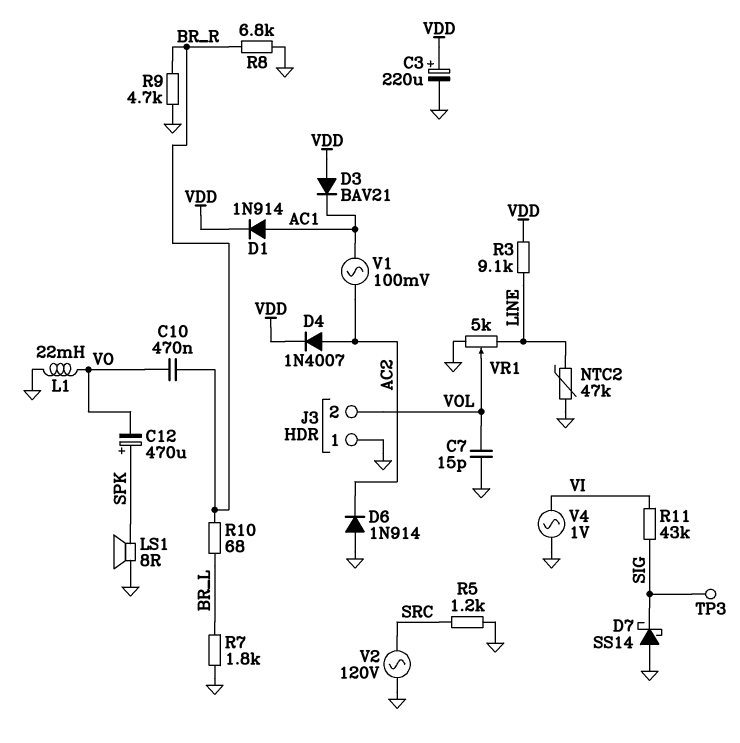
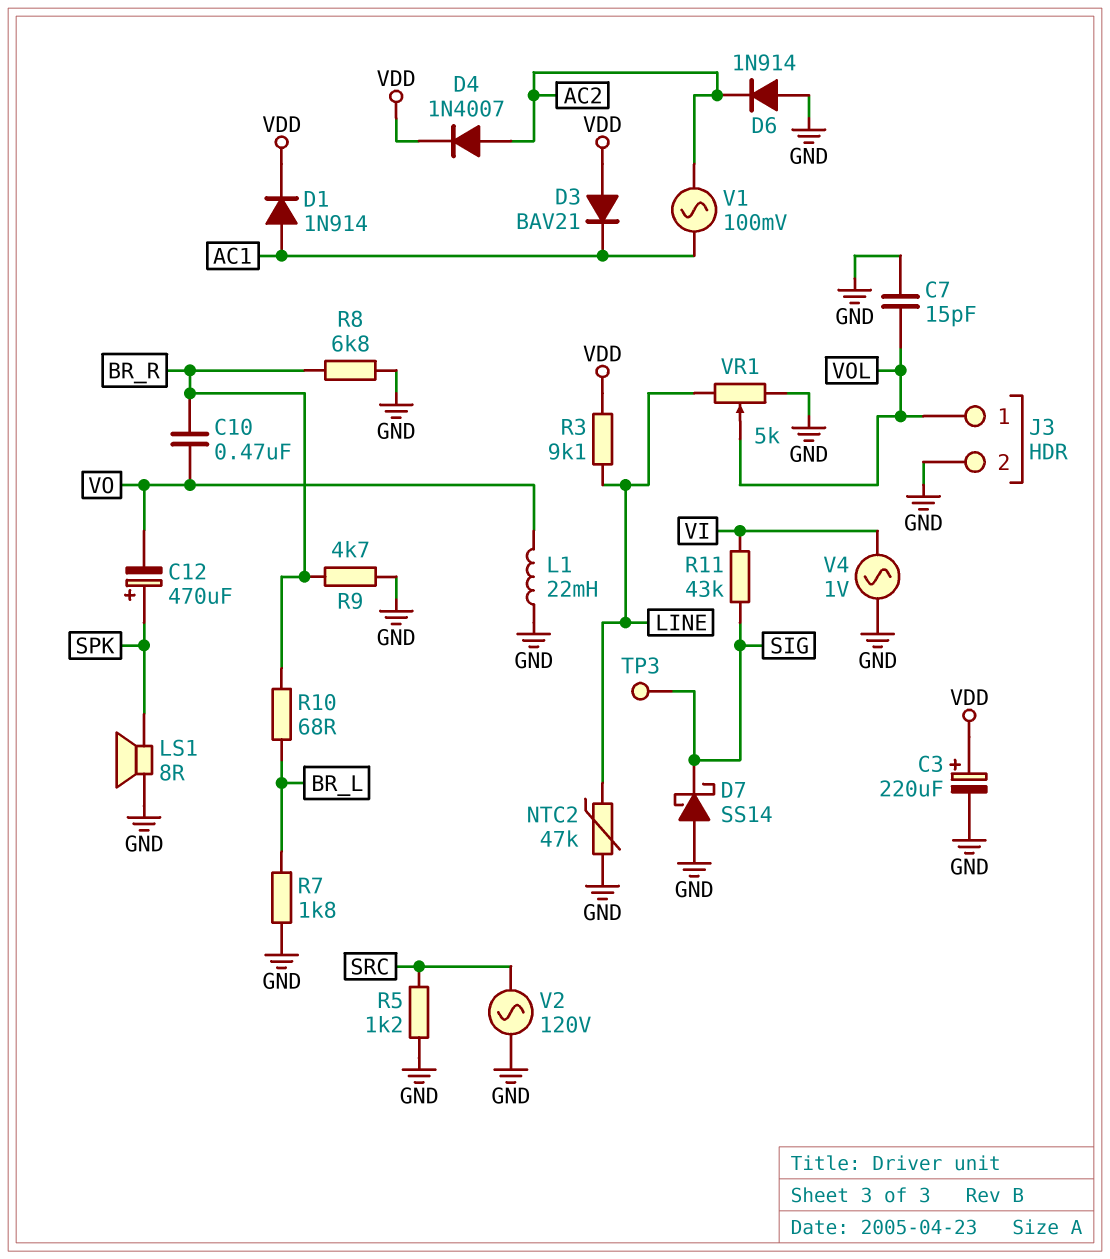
J3 pin 1: GND -> VOL
J3 pin 2: VOL -> GND

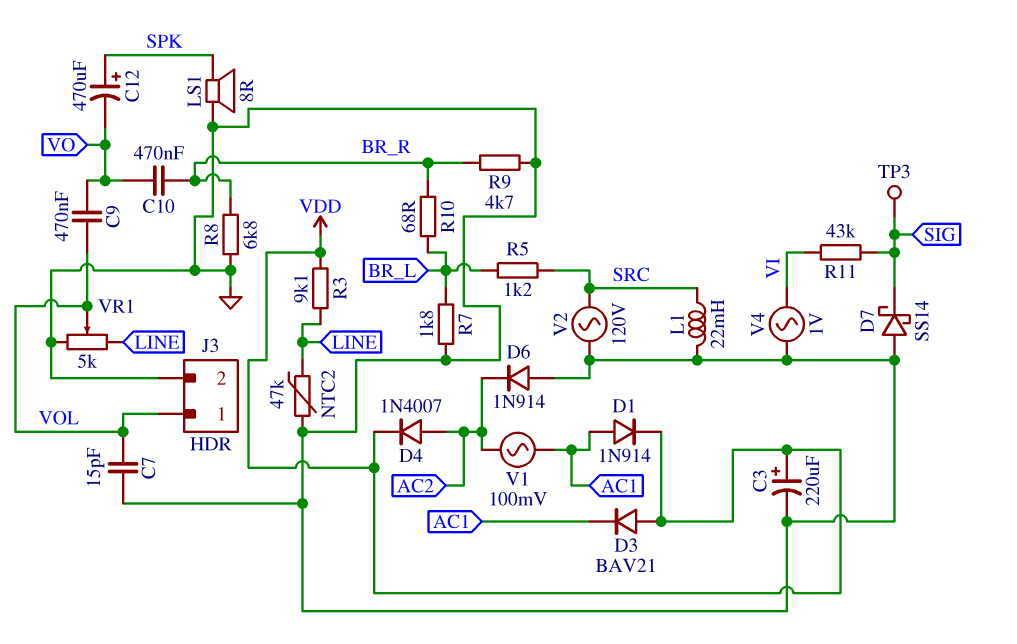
C9: none -> 470nF (VO, VOL)
L1: 22mH (GND, VO) -> 22mH (GND, SRC)
R5: 1.2k (GND, SRC) -> 1.2k (BR_L, SRC)

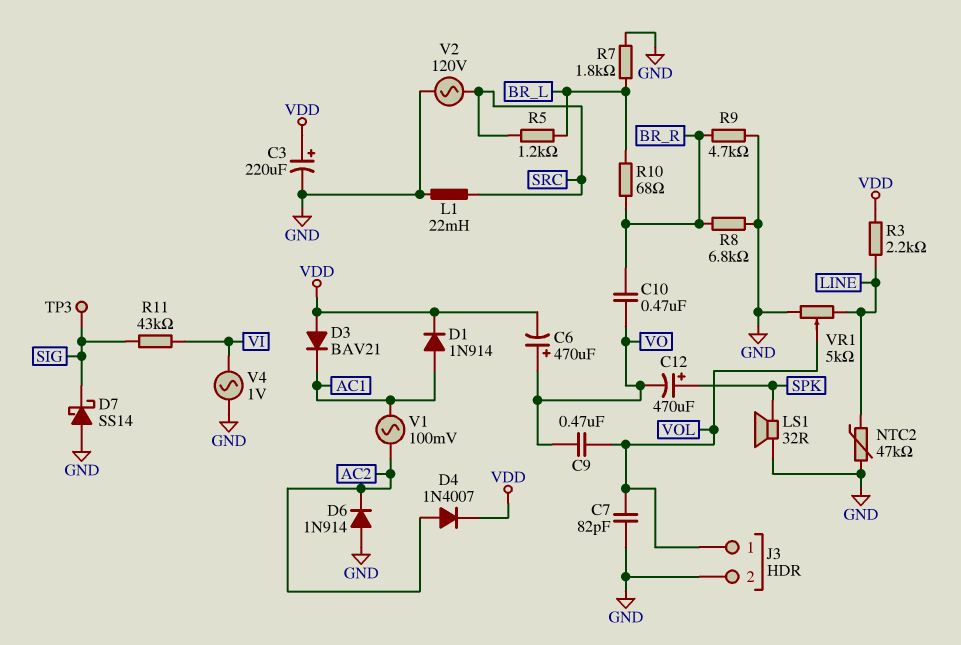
C6: none -> 470uF (plus VO, minus VDD)
C7: 15pF (GND, VOL) -> 82pF (GND, VOL)
LS1: speaker 8R (GND, SPK) -> speaker 32R (GND, SPK)
R3: 9.1k (LINE, VDD) -> 2.2k (LINE, VDD)

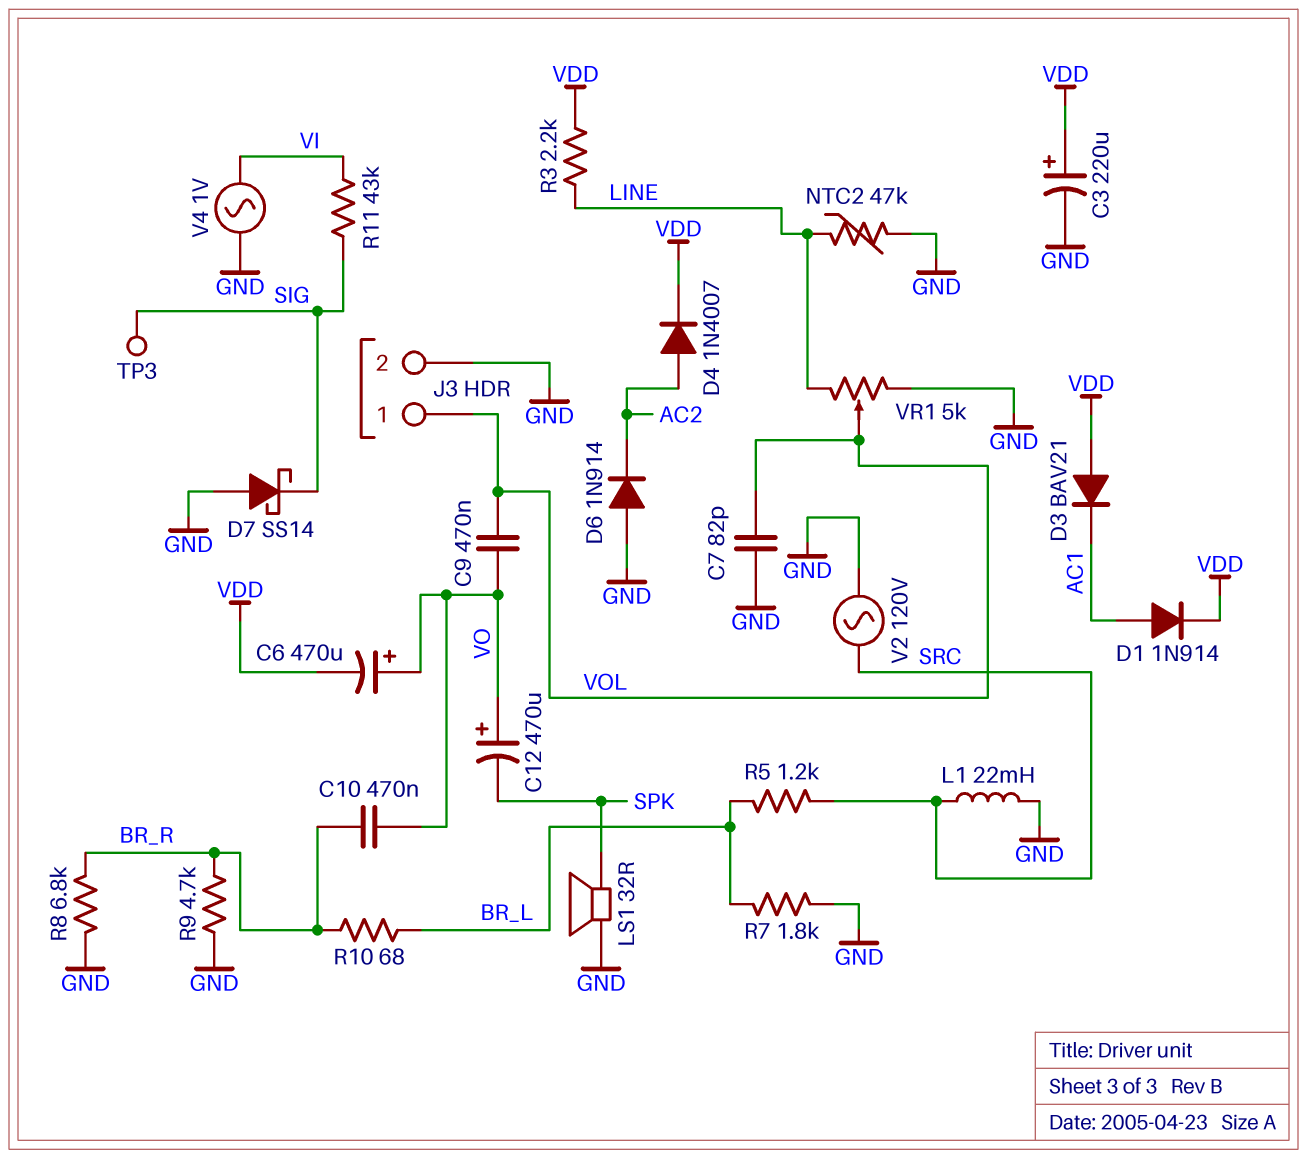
C12: 470uF (plus SPK, minus VO) -> 470uF (plus VO, minus SPK)
V1: AC 100mV (AC1, AC2) -> none

